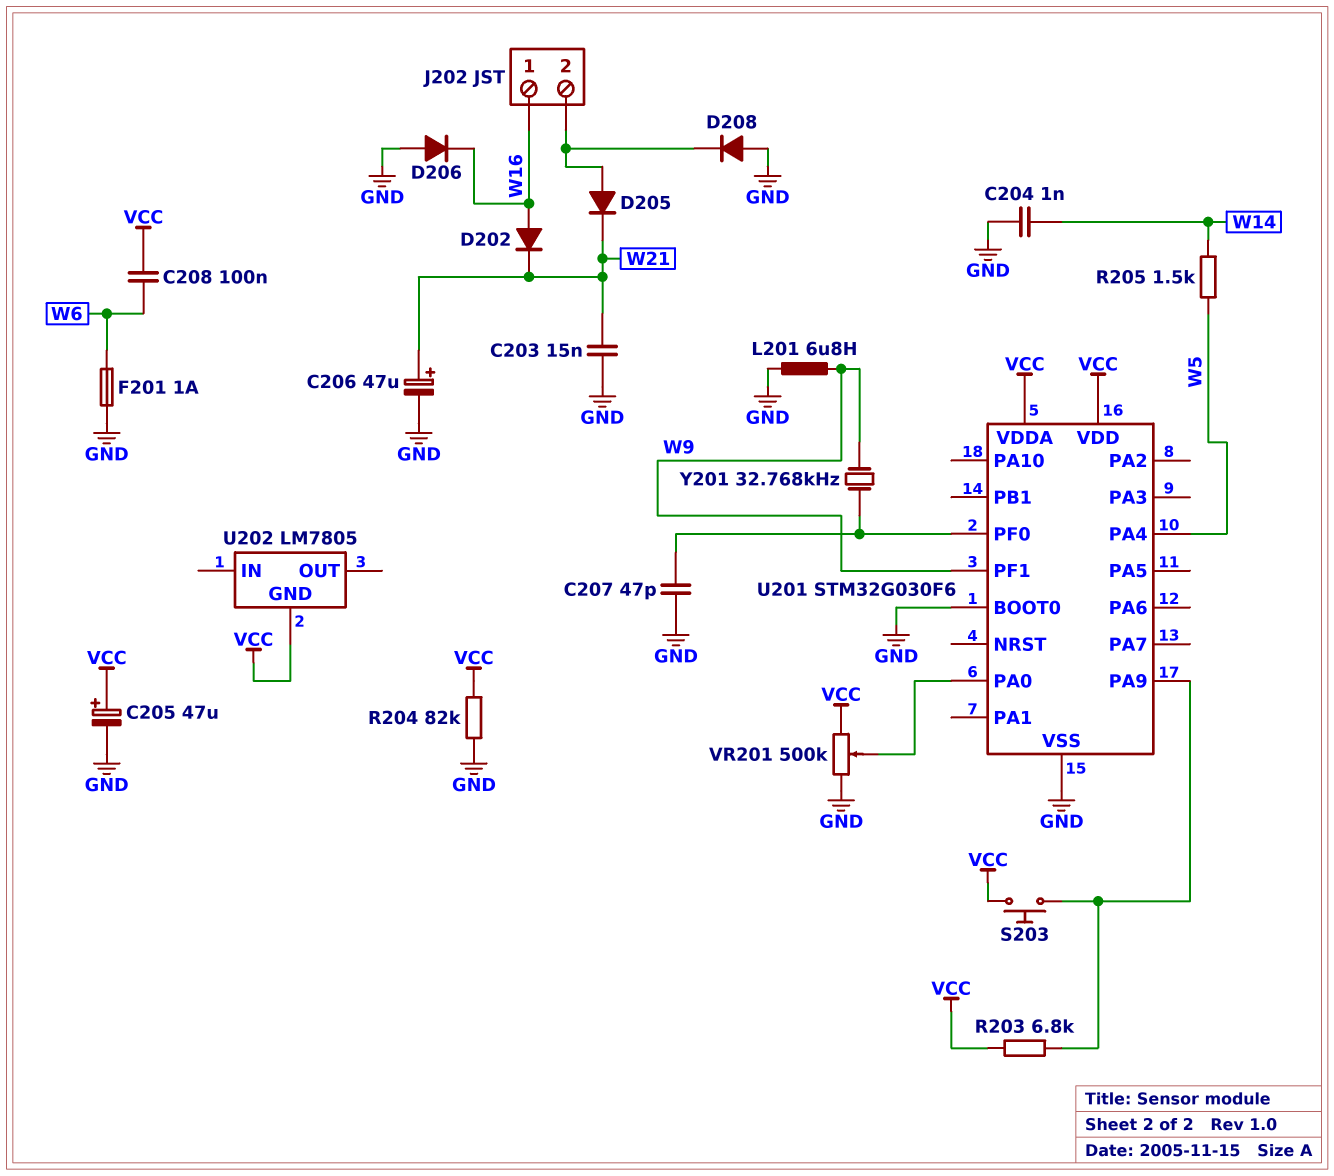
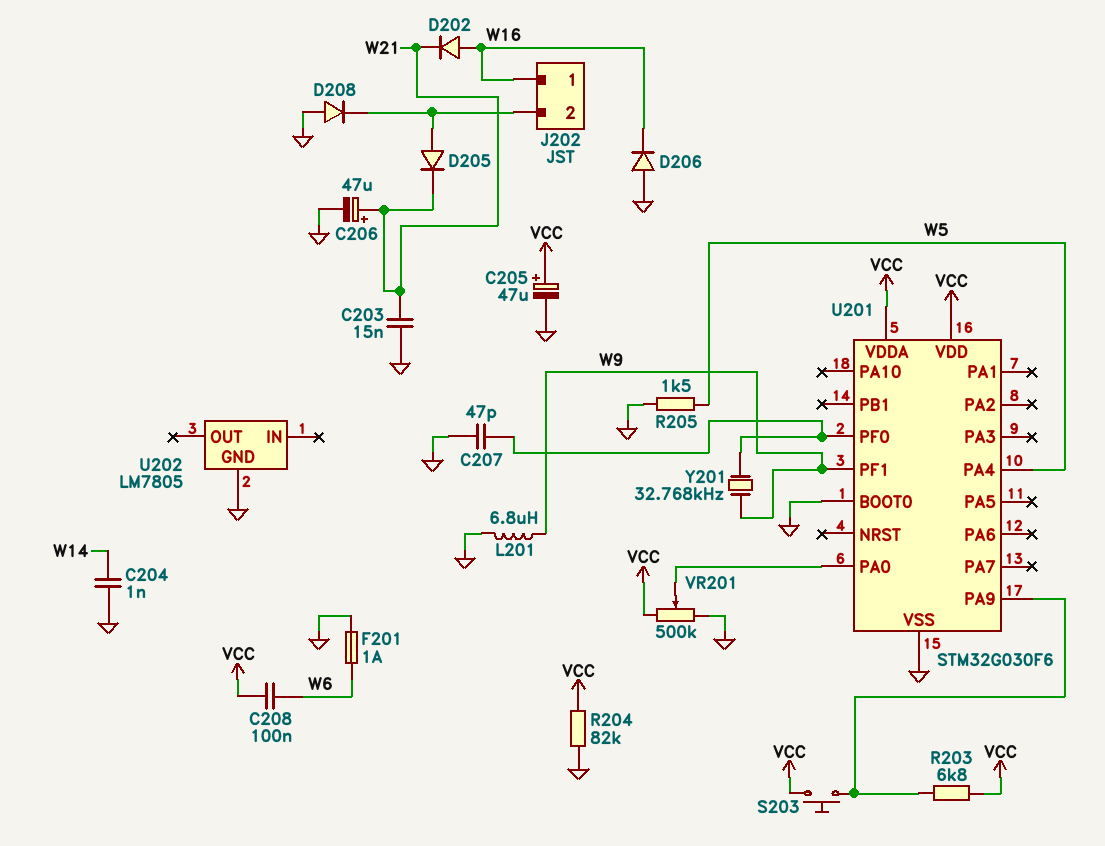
R205: 1.5k (W5, W14) -> 1.5k (GND, W5)
U202 pin GND: VCC -> GND

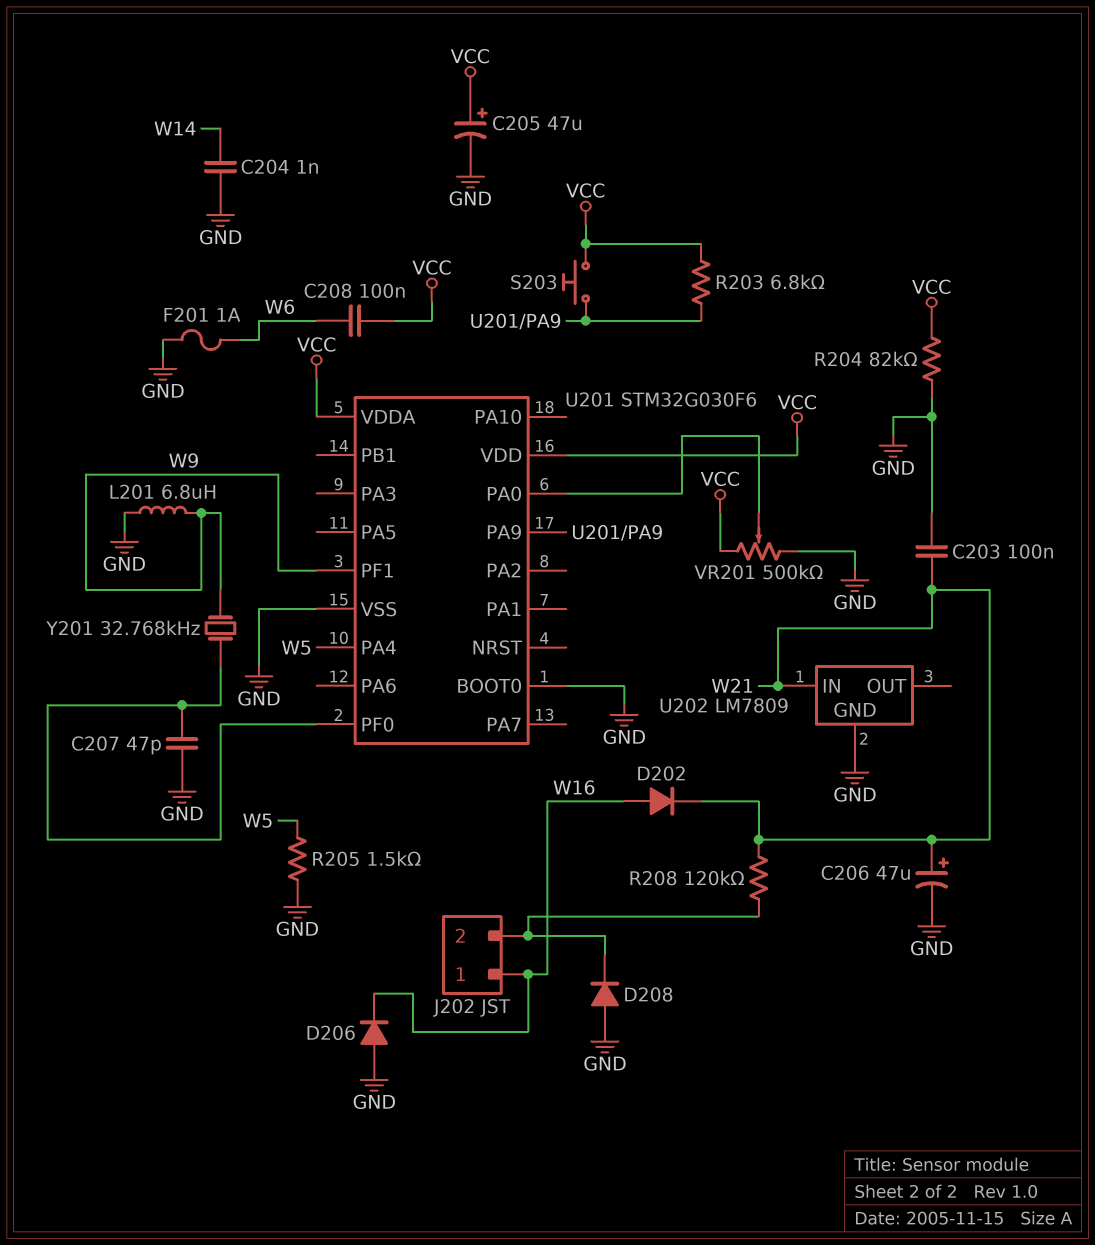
C203: 15nF (GND, W21) -> 100nF (GND, W21)
D205: diode (A J202/2, K W21) -> none
R208: none -> 120k (J202/2, W21)
U202: LM7805 -> LM7809
U202 pin IN: none -> W21

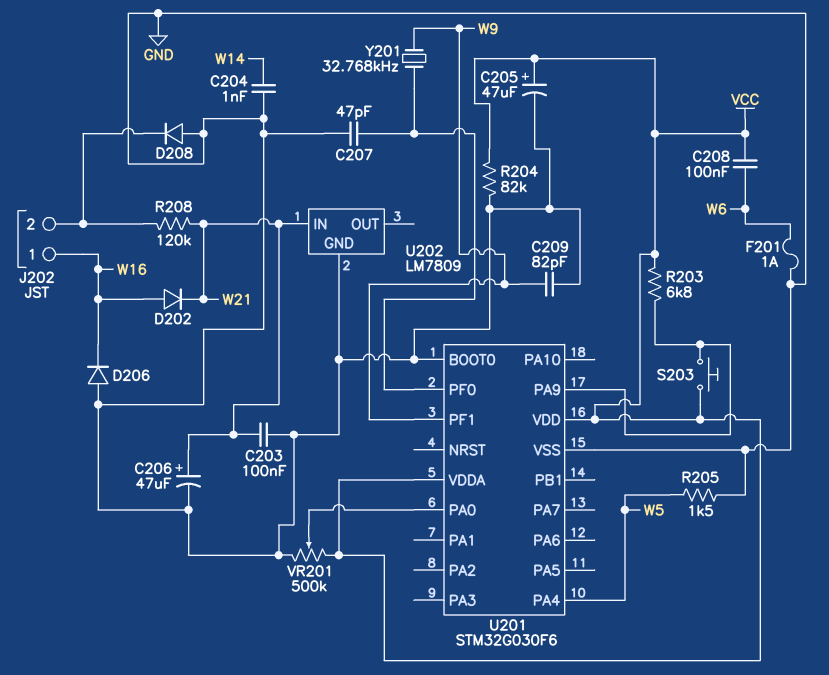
C209: none -> 82pF (GND, W9)
L201: 6.8uH (GND, W9) -> none

